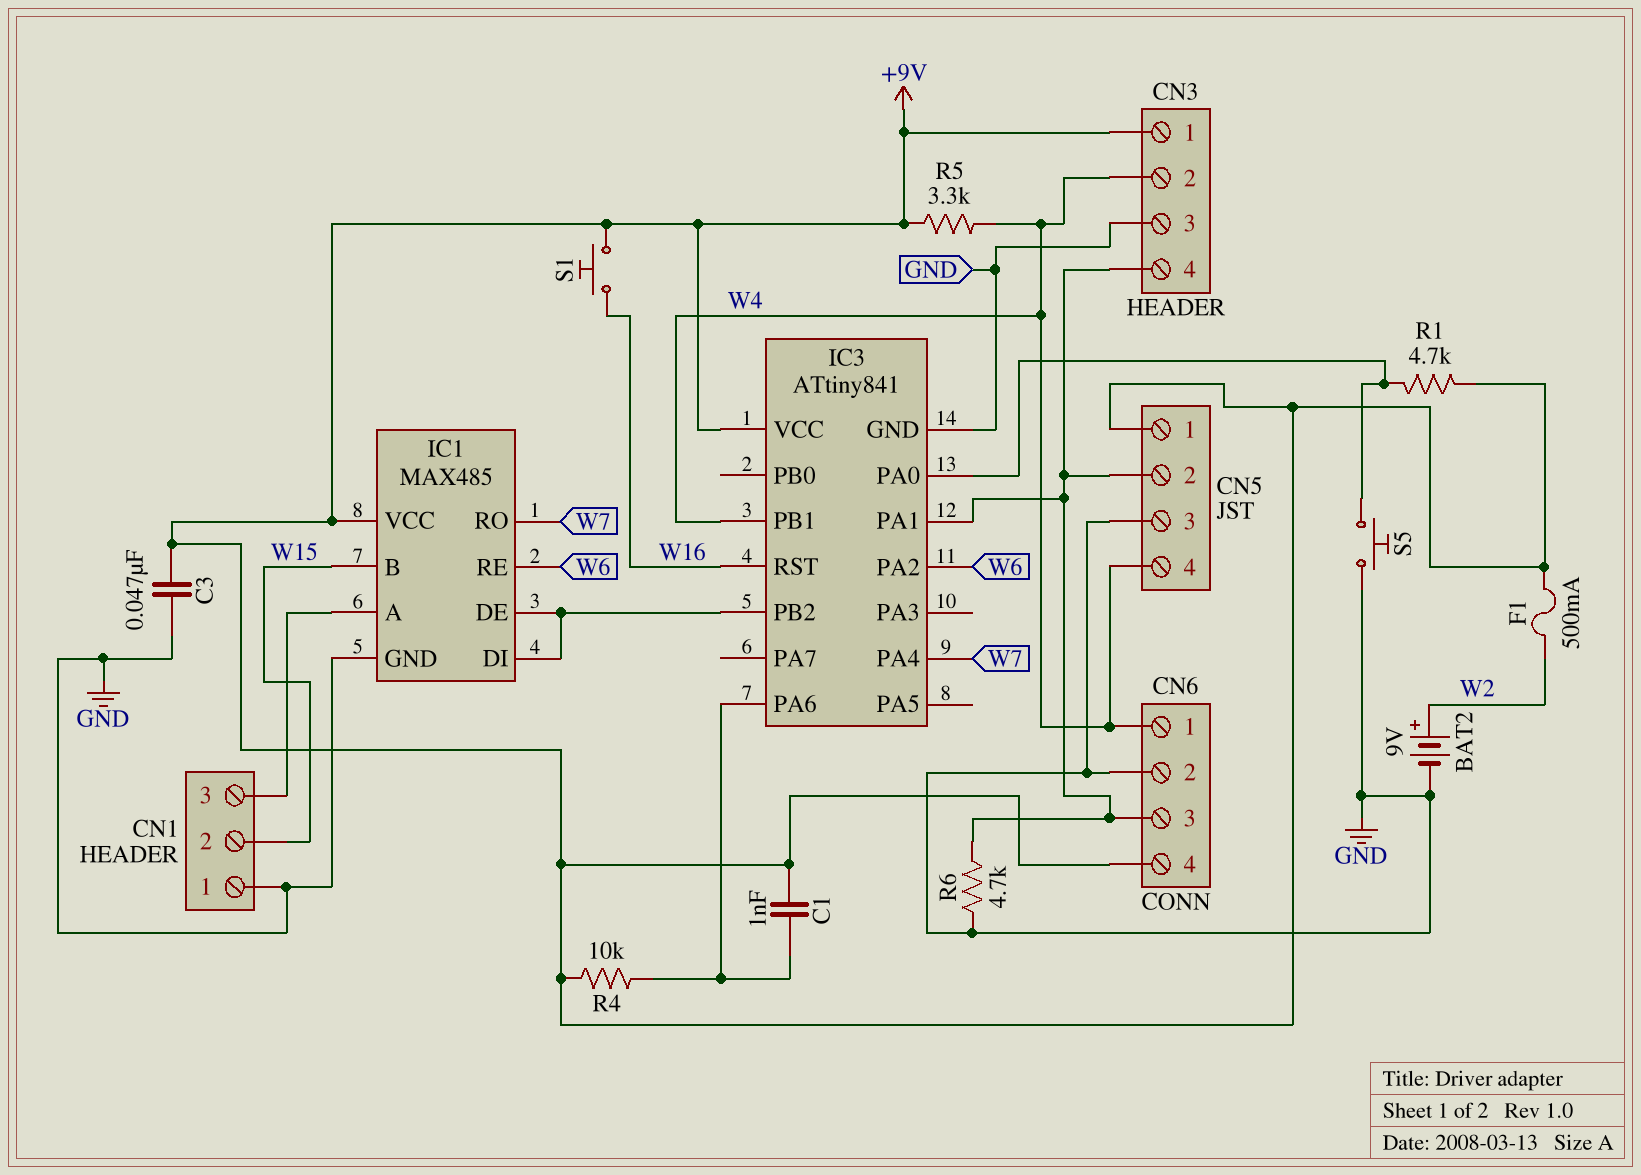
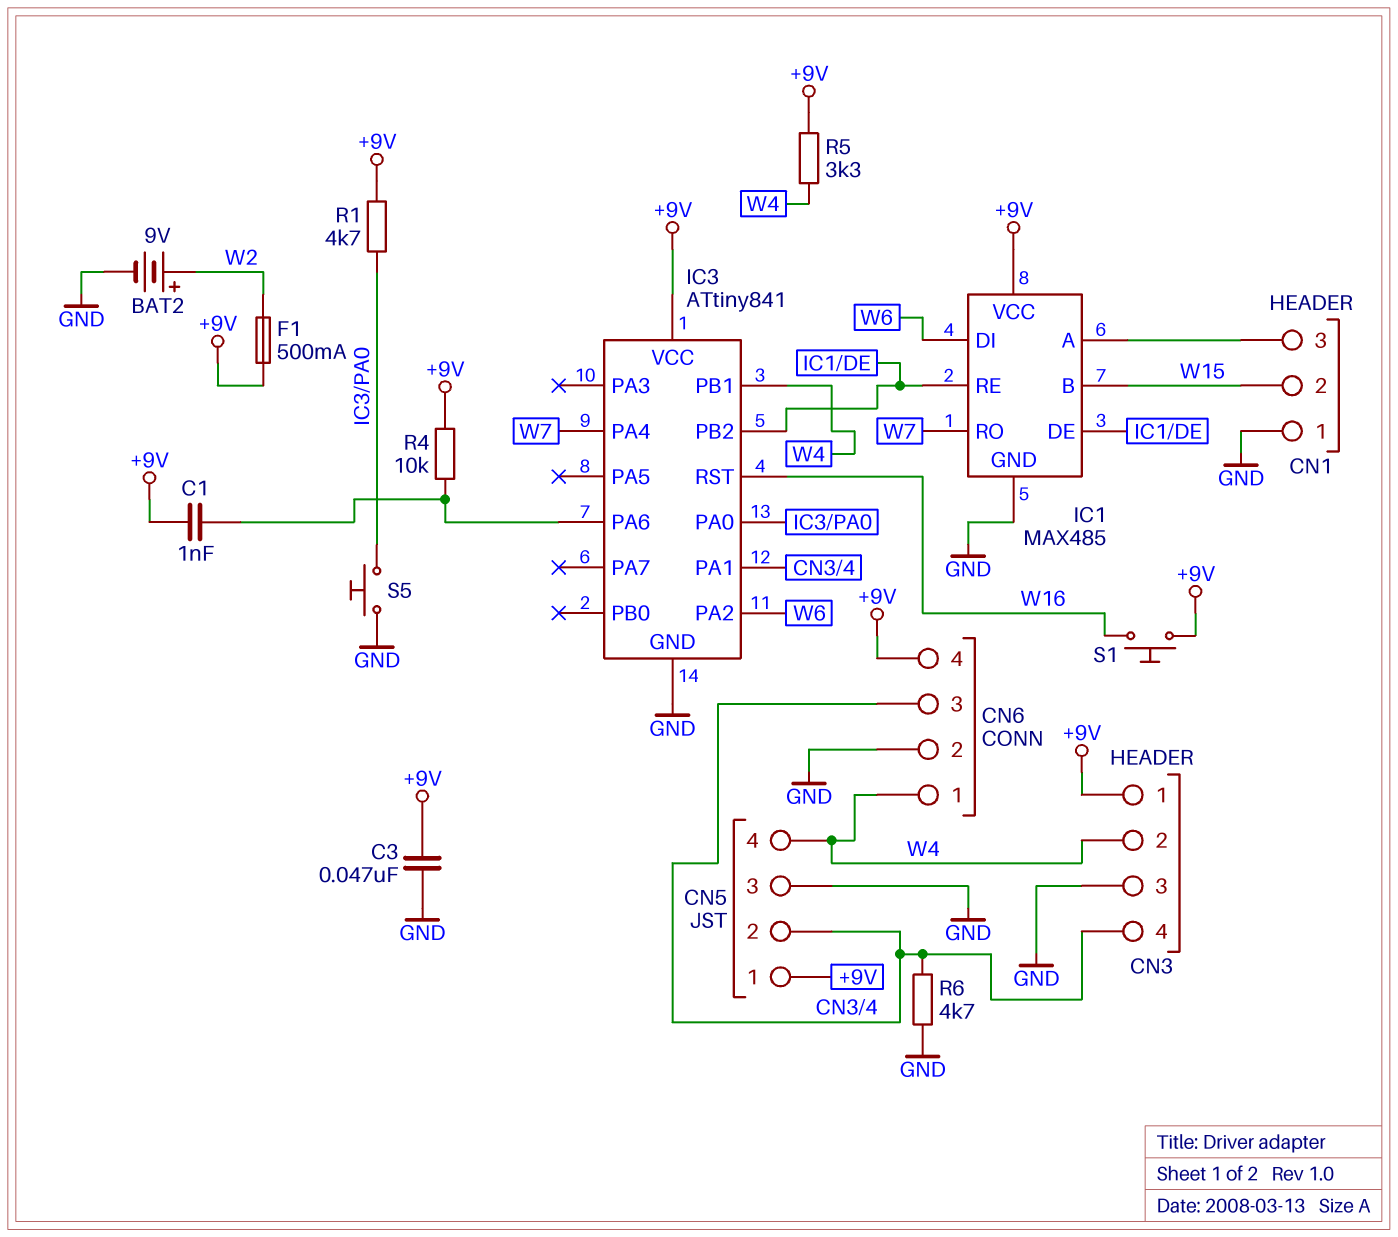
IC1 pin DI: IC1/DE -> W6
IC1 pin RE: W6 -> IC1/DE

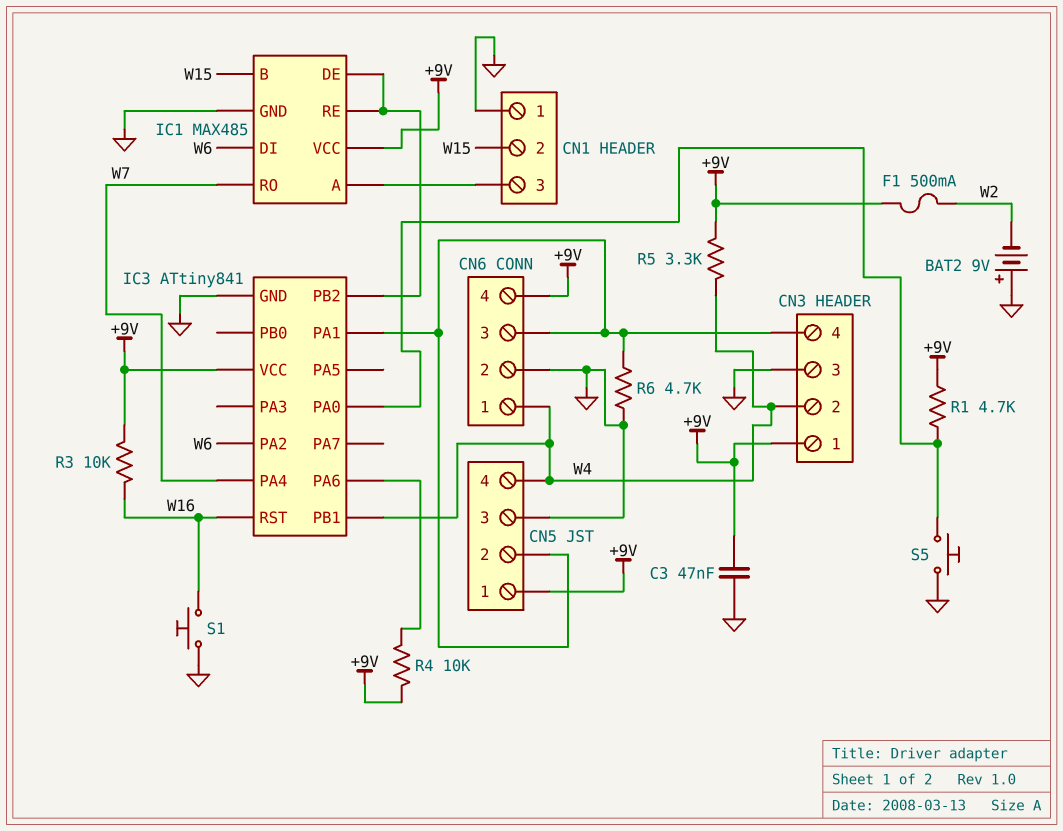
BAT2: 9V (plus W2, minus GND) -> 9V (plus GND, minus W2)
C1: 1nF (+9V, IC3/PA6) -> none
R3: none -> 10k (+9V, W16)
S1: button (+9V, W16) -> button (GND, W16)

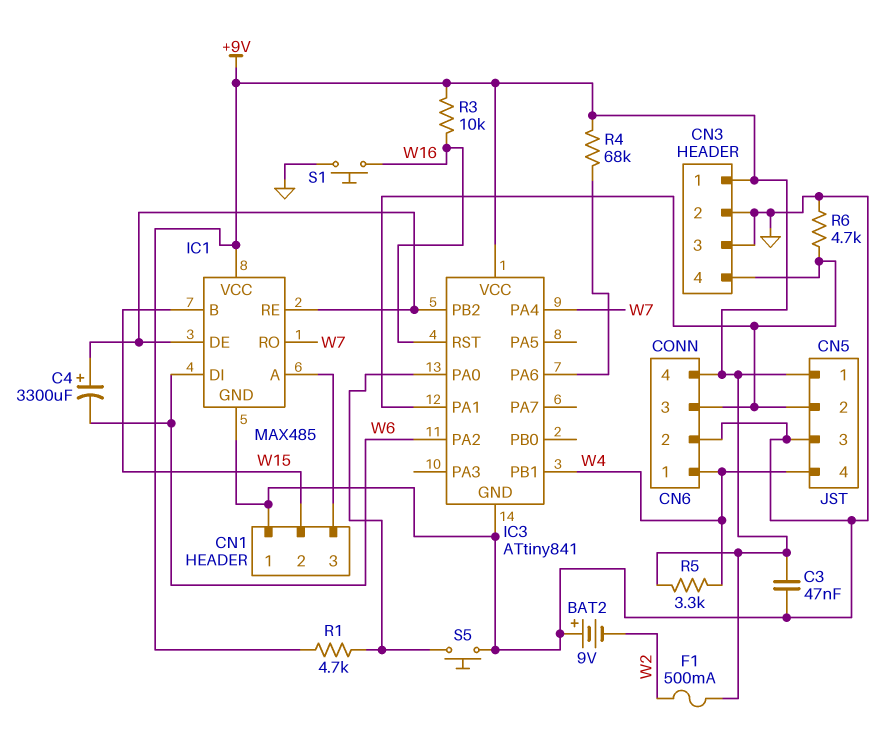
C4: none -> 3300uF (plus IC1/DE, minus W6)
CN3 pin 2: W4 -> GND
R4: 10k (+9V, IC3/PA6) -> 68k (+9V, IC3/PA6)

